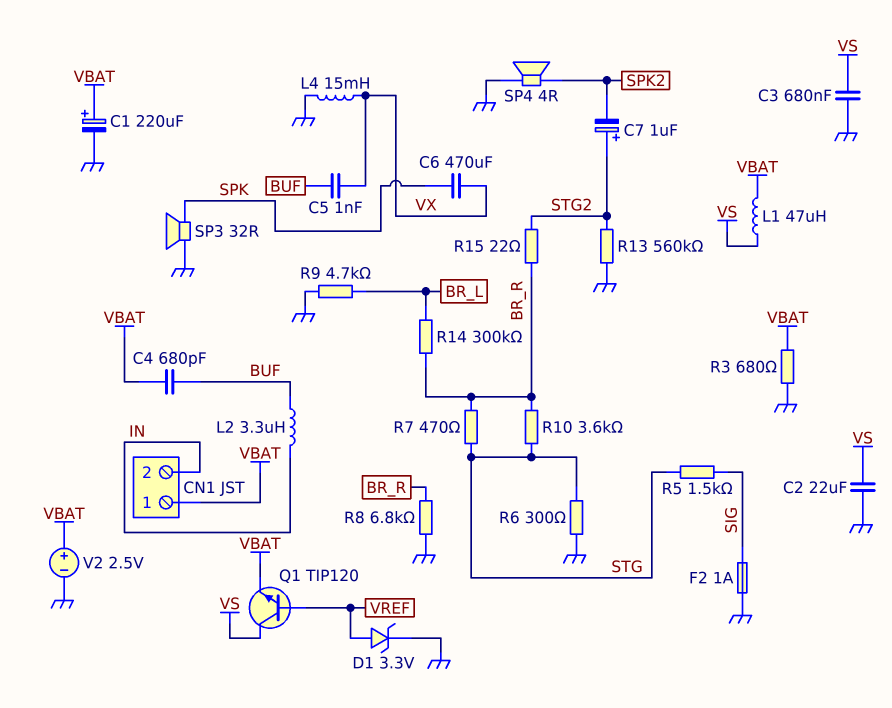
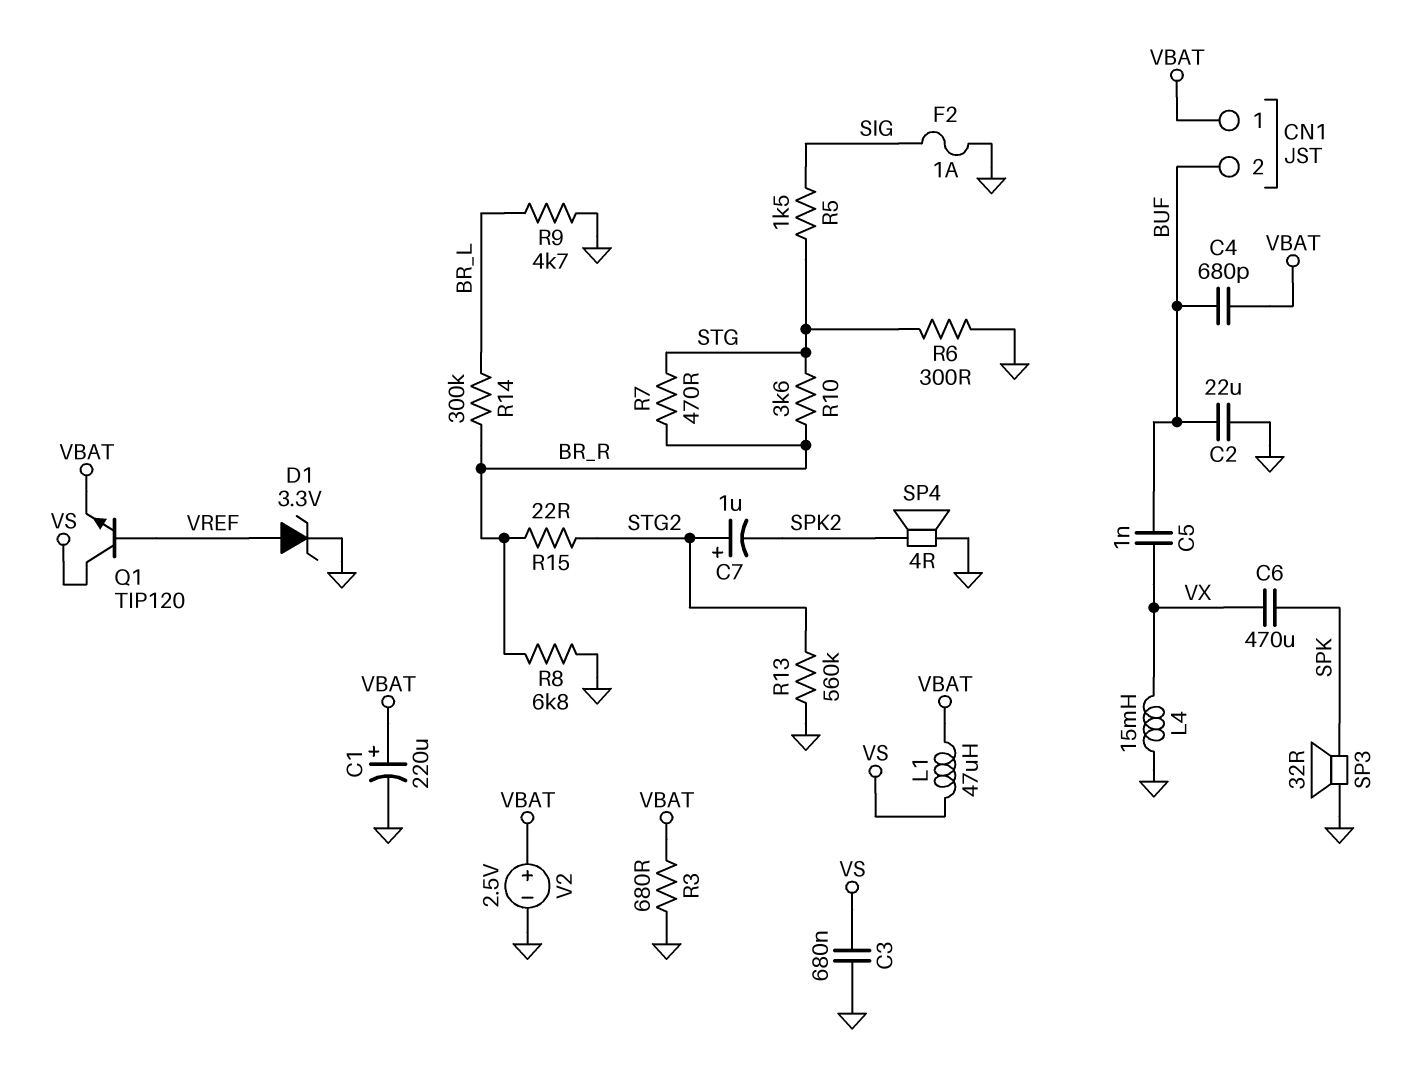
C2: 22uF (GND, VS) -> 22uF (BUF, GND)
CN1 pin 2: IN -> BUF
L2: 3.3uH (BUF, IN) -> none

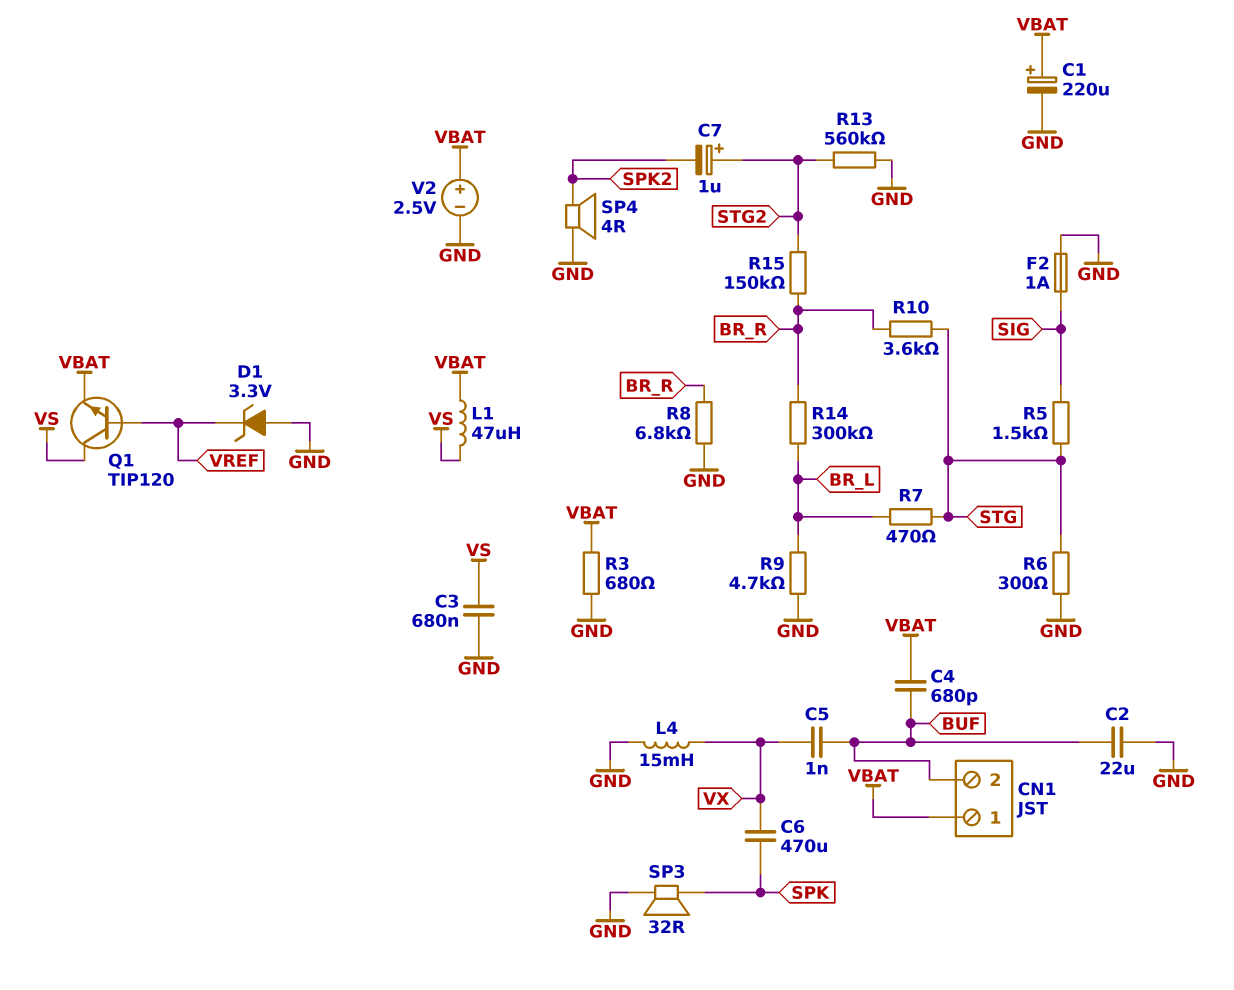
D1: zener 3.3V (A VREF, K GND) -> zener 3.3V (A GND, K VREF)
R7: 470 (BR_R, STG) -> 470 (BR_L, STG)
R15: 22 (BR_R, STG2) -> 150k (BR_R, STG2)

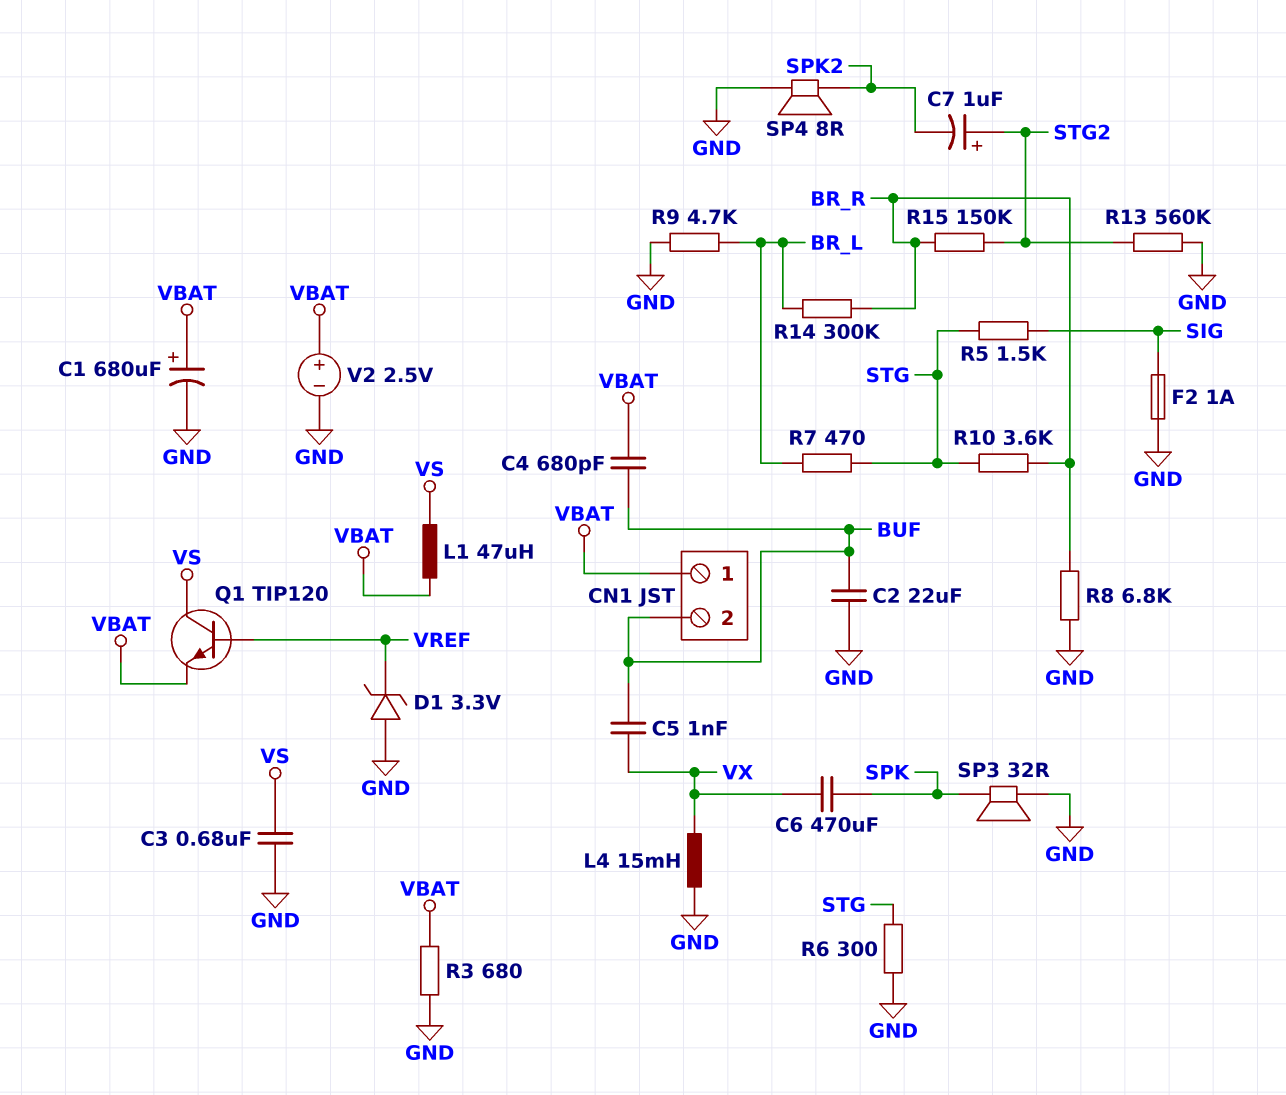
C1: 220uF (plus VBAT, minus GND) -> 680uF (plus VBAT, minus GND)
SP4: speaker 4R (GND, SPK2) -> speaker 8R (GND, SPK2)

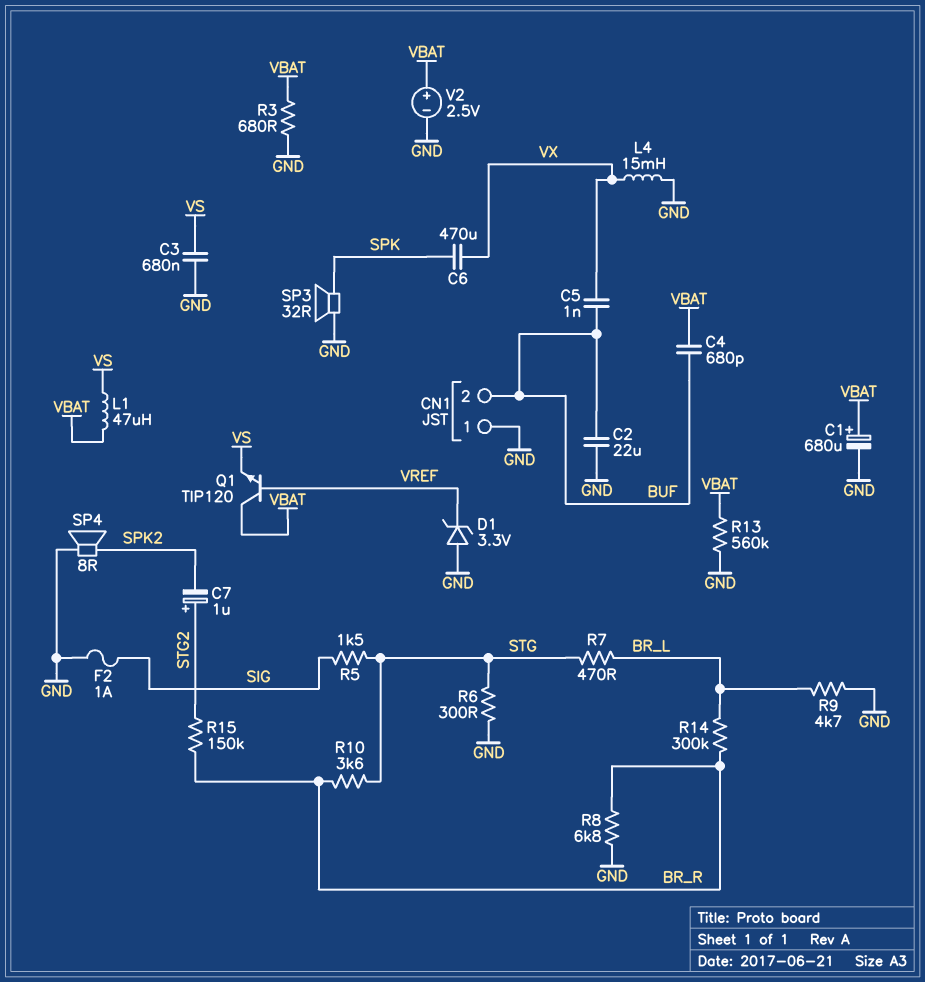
CN1 pin 1: VBAT -> GND
Q1: NPN TIP120 (B VREF, C VS, E VBAT) -> NPN TIP120 (B VREF, C VBAT, E VS)
R13: 560k (GND, STG2) -> 560k (GND, VBAT)

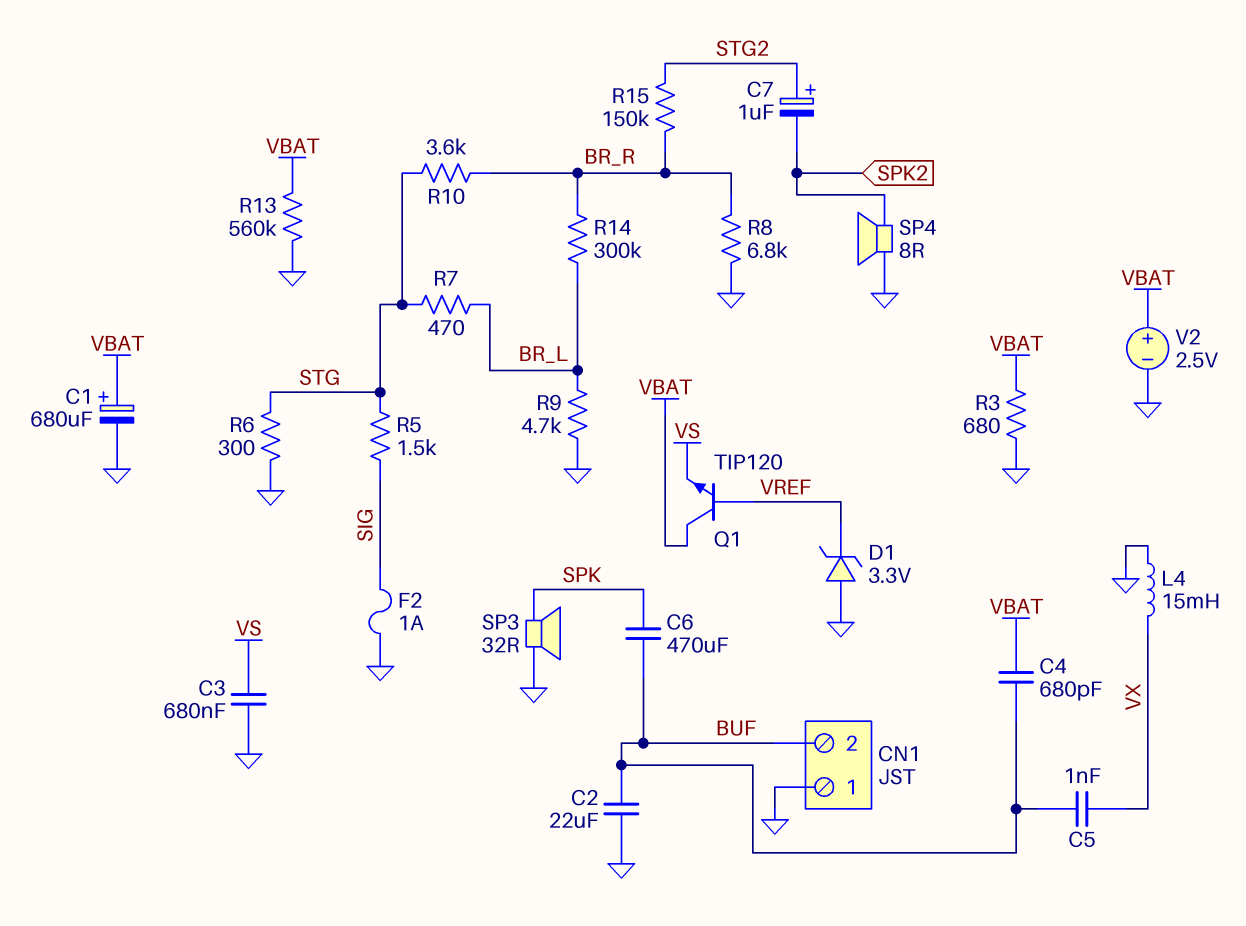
C6: 470uF (SPK, VX) -> 470uF (BUF, SPK)
L1: 47uH (VBAT, VS) -> none

